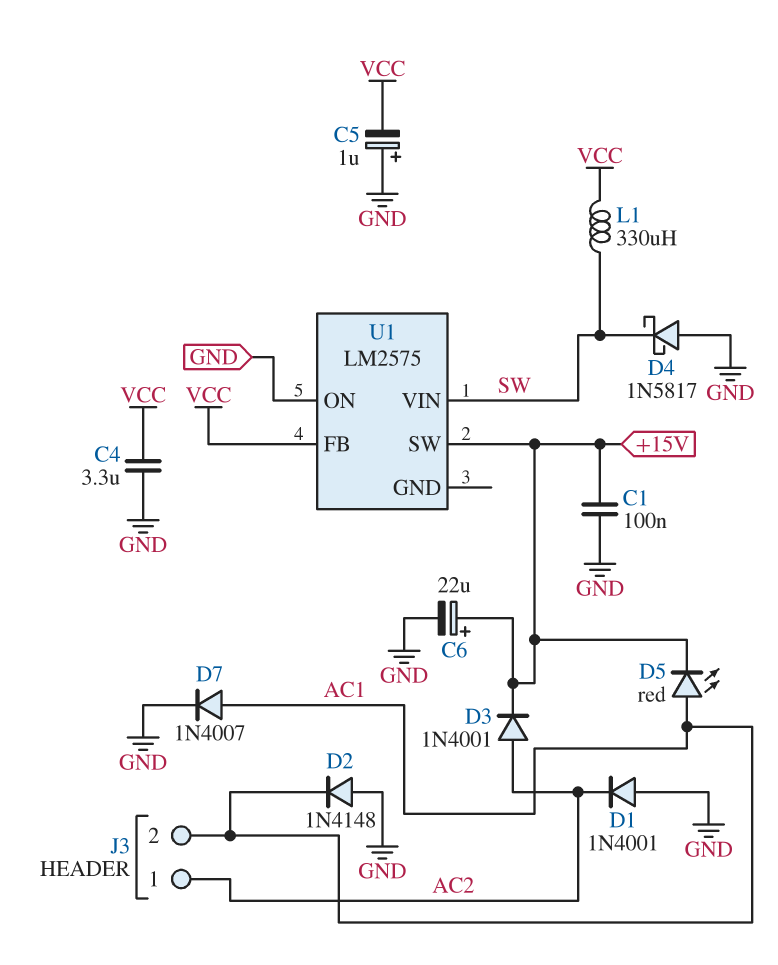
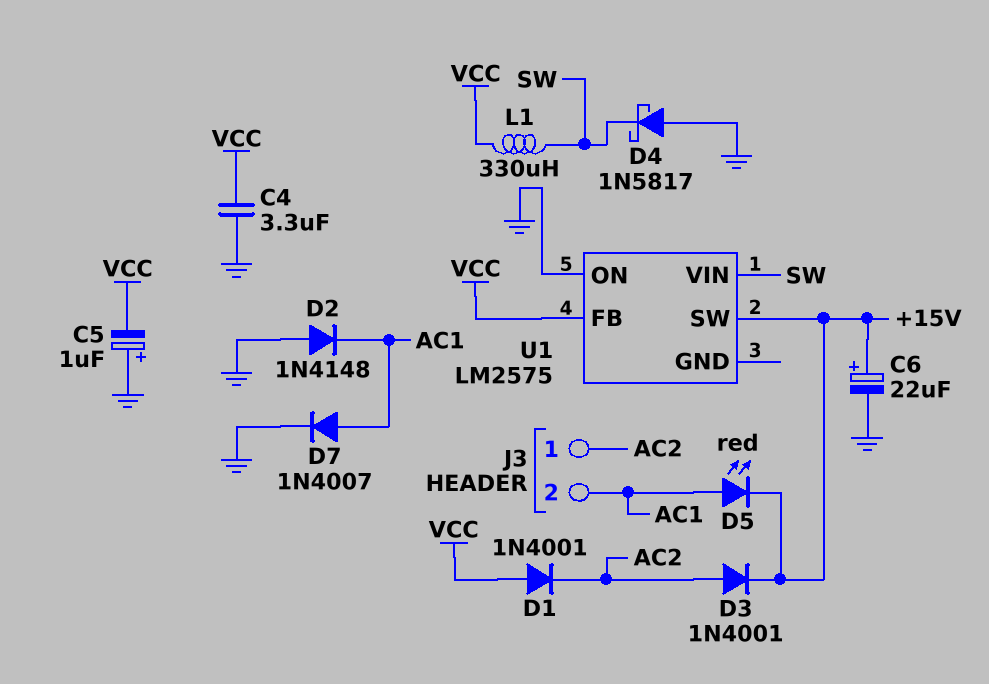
C1: 100nF (+15V, GND) -> none
D1: diode 1N4001 (A GND, K AC2) -> diode 1N4001 (A VCC, K AC2)

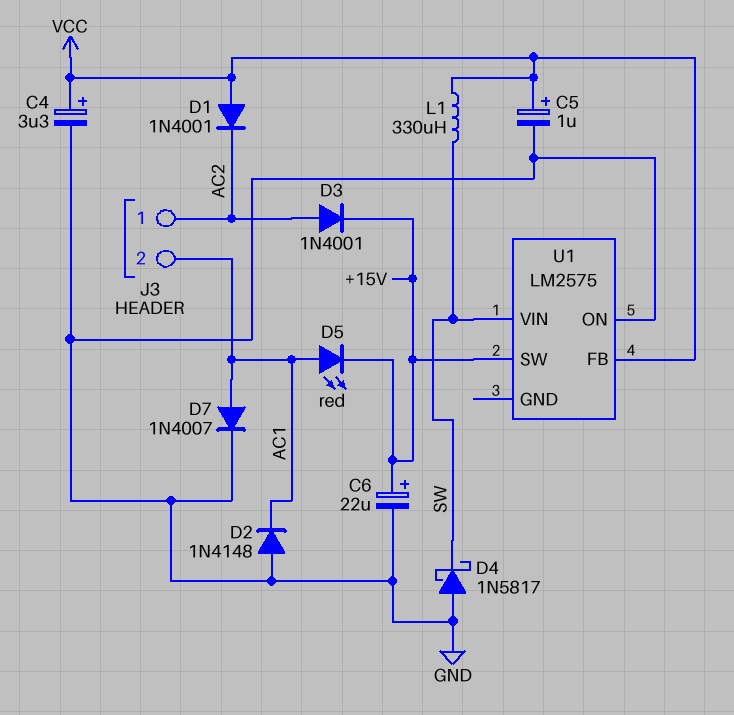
C4: 3.3uF (GND, VCC) -> 3.3uF (plus VCC, minus GND)
C5: 1uF (plus GND, minus VCC) -> 1uF (plus VCC, minus GND)

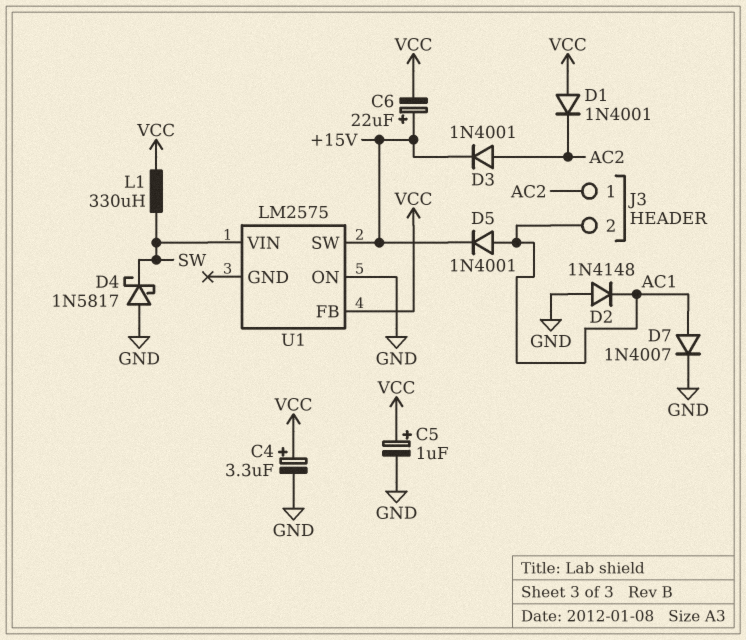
C6: 22uF (plus +15V, minus GND) -> 22uF (plus +15V, minus VCC)
D5: LED red (A AC1, K +15V) -> diode 1N4001 (A AC1, K +15V)

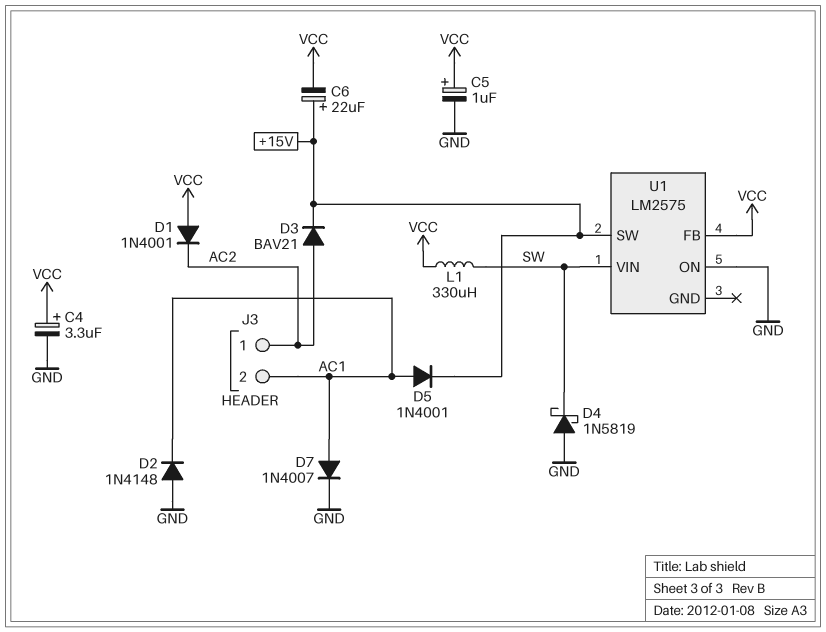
D3: diode 1N4001 (A AC2, K +15V) -> diode BAV21 (A AC2, K +15V)
D4: schottky 1N5817 (A GND, K SW) -> schottky 1N5819 (A GND, K SW)

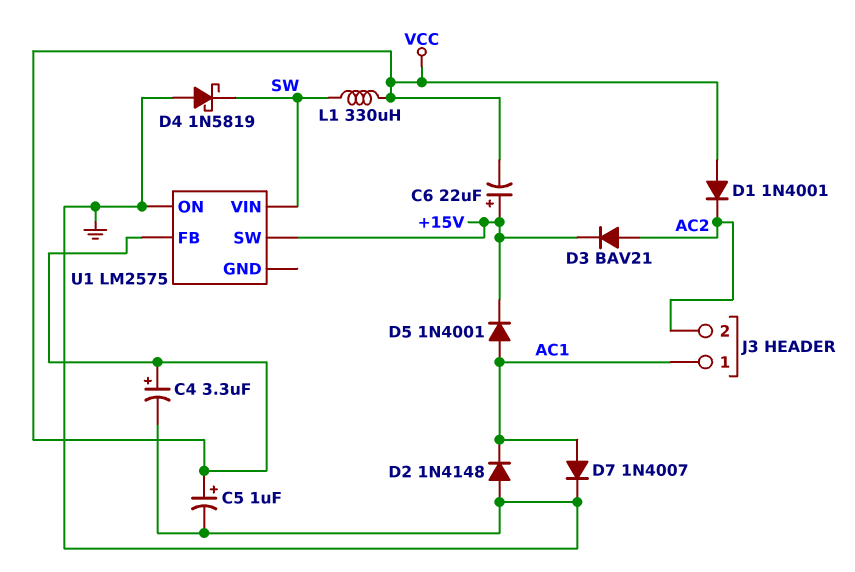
J3 pin 1: AC2 -> AC1
J3 pin 2: AC1 -> AC2

